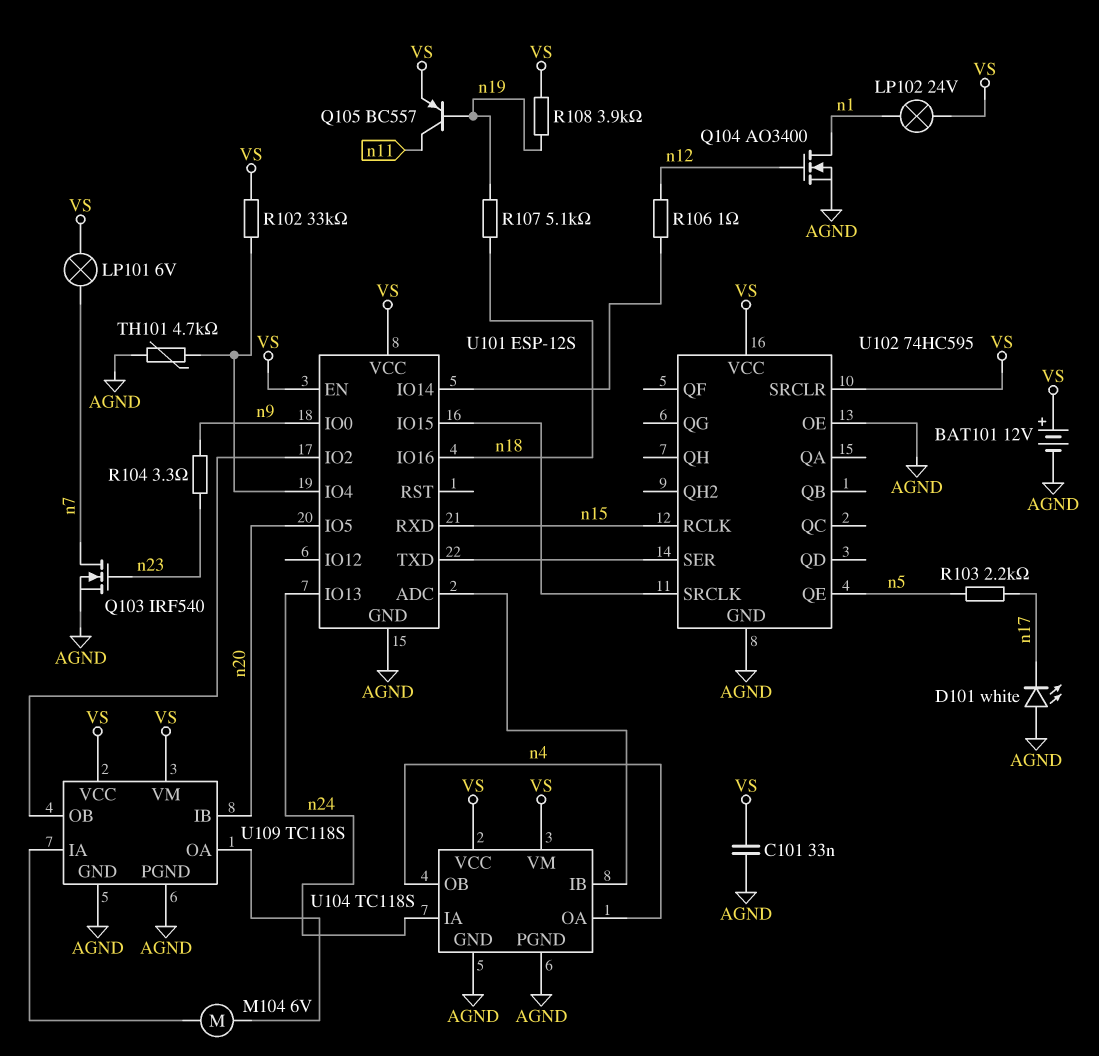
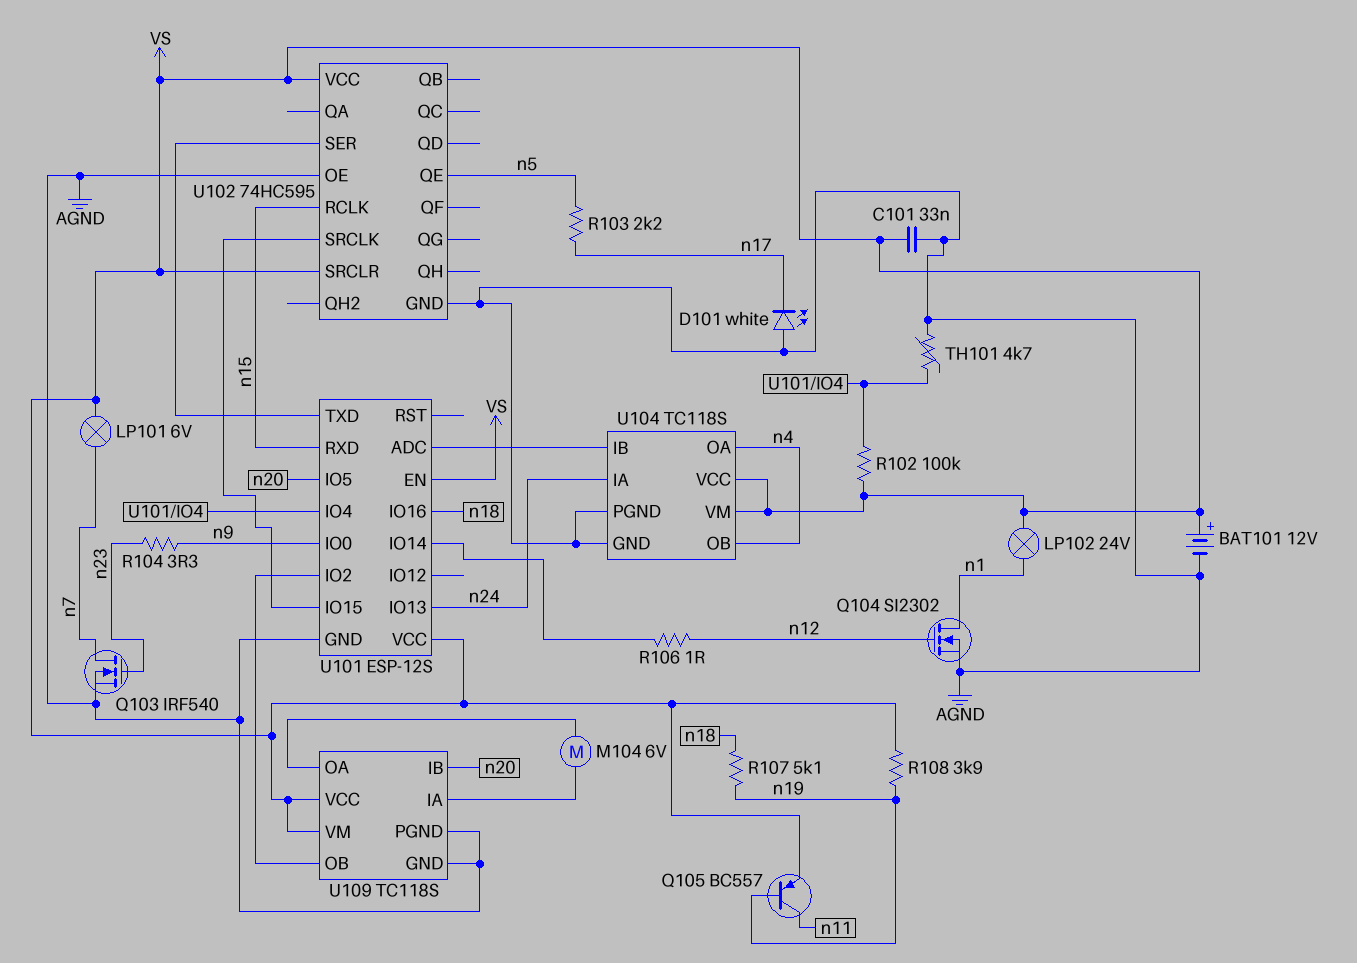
Q104: NMOS AO3400 (G n12, D n1, S AGND) -> NMOS SI2302 (G n12, D n1, S AGND)
R102: 33k (U101/IO4, VS) -> 100k (U101/IO4, VS)

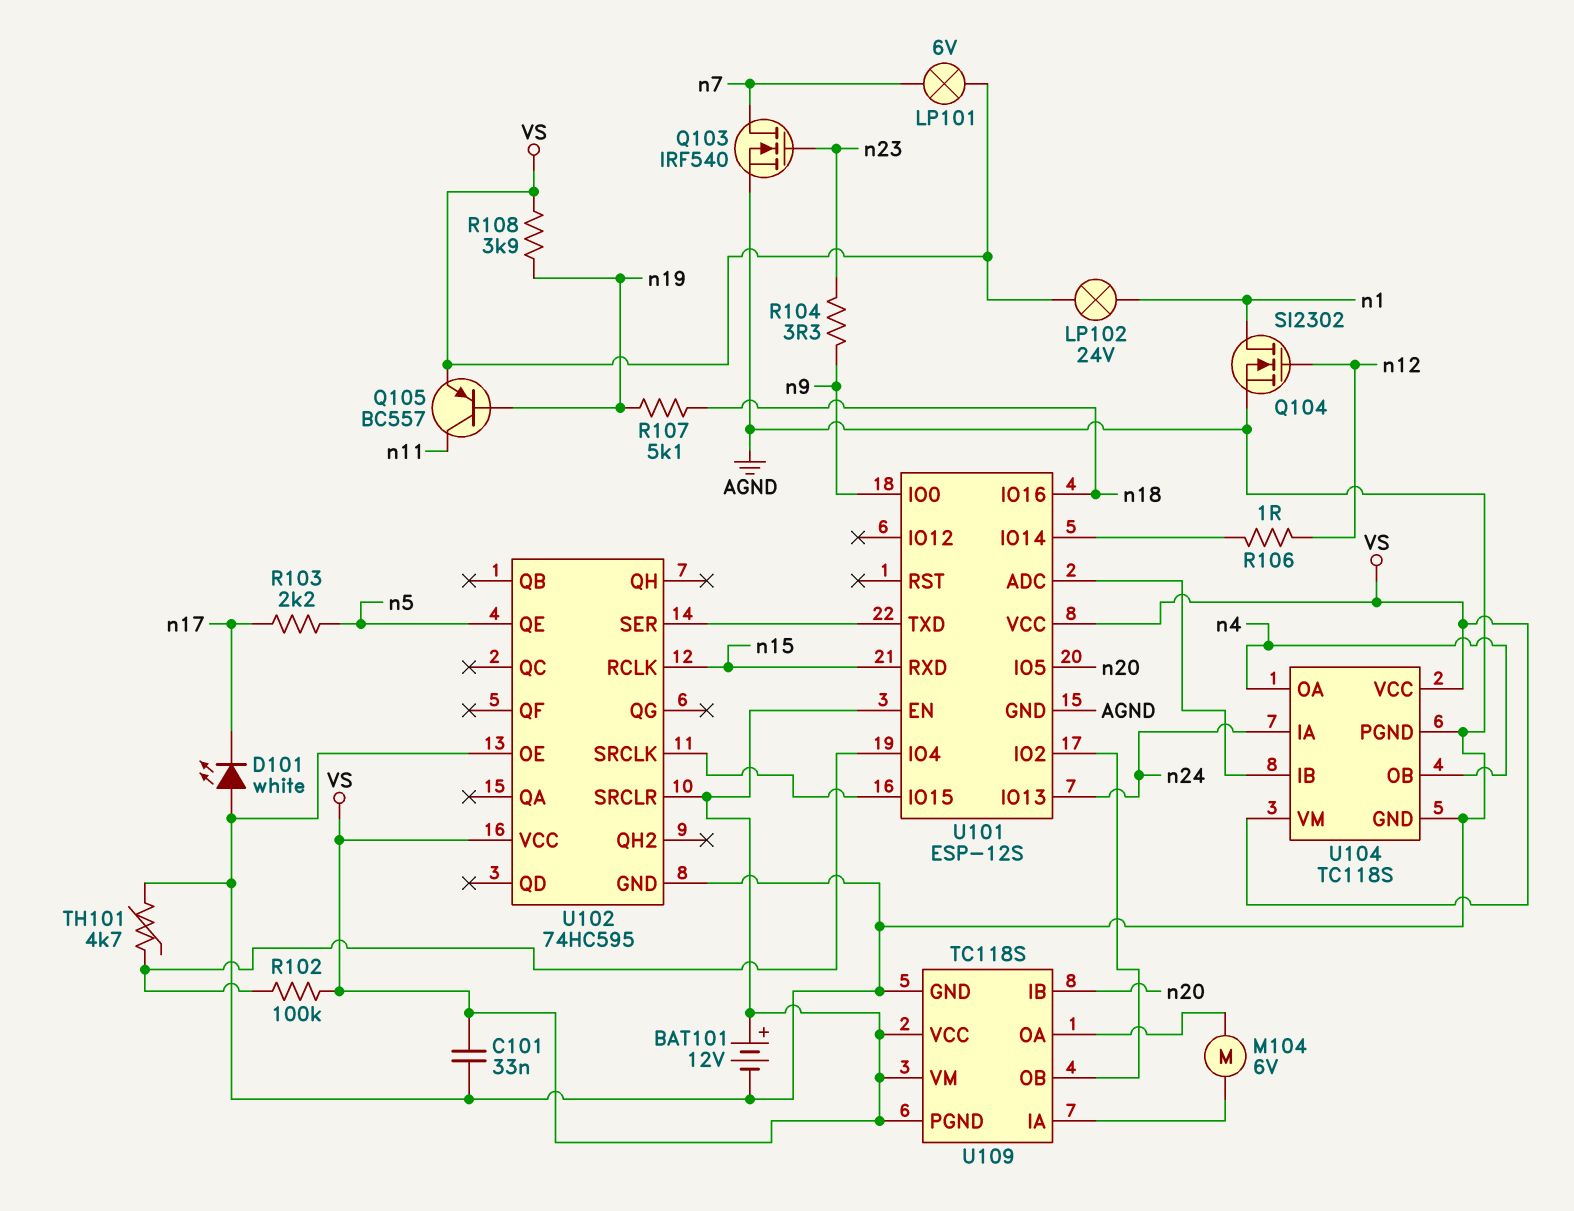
U109 pin PGND: AGND -> VS

